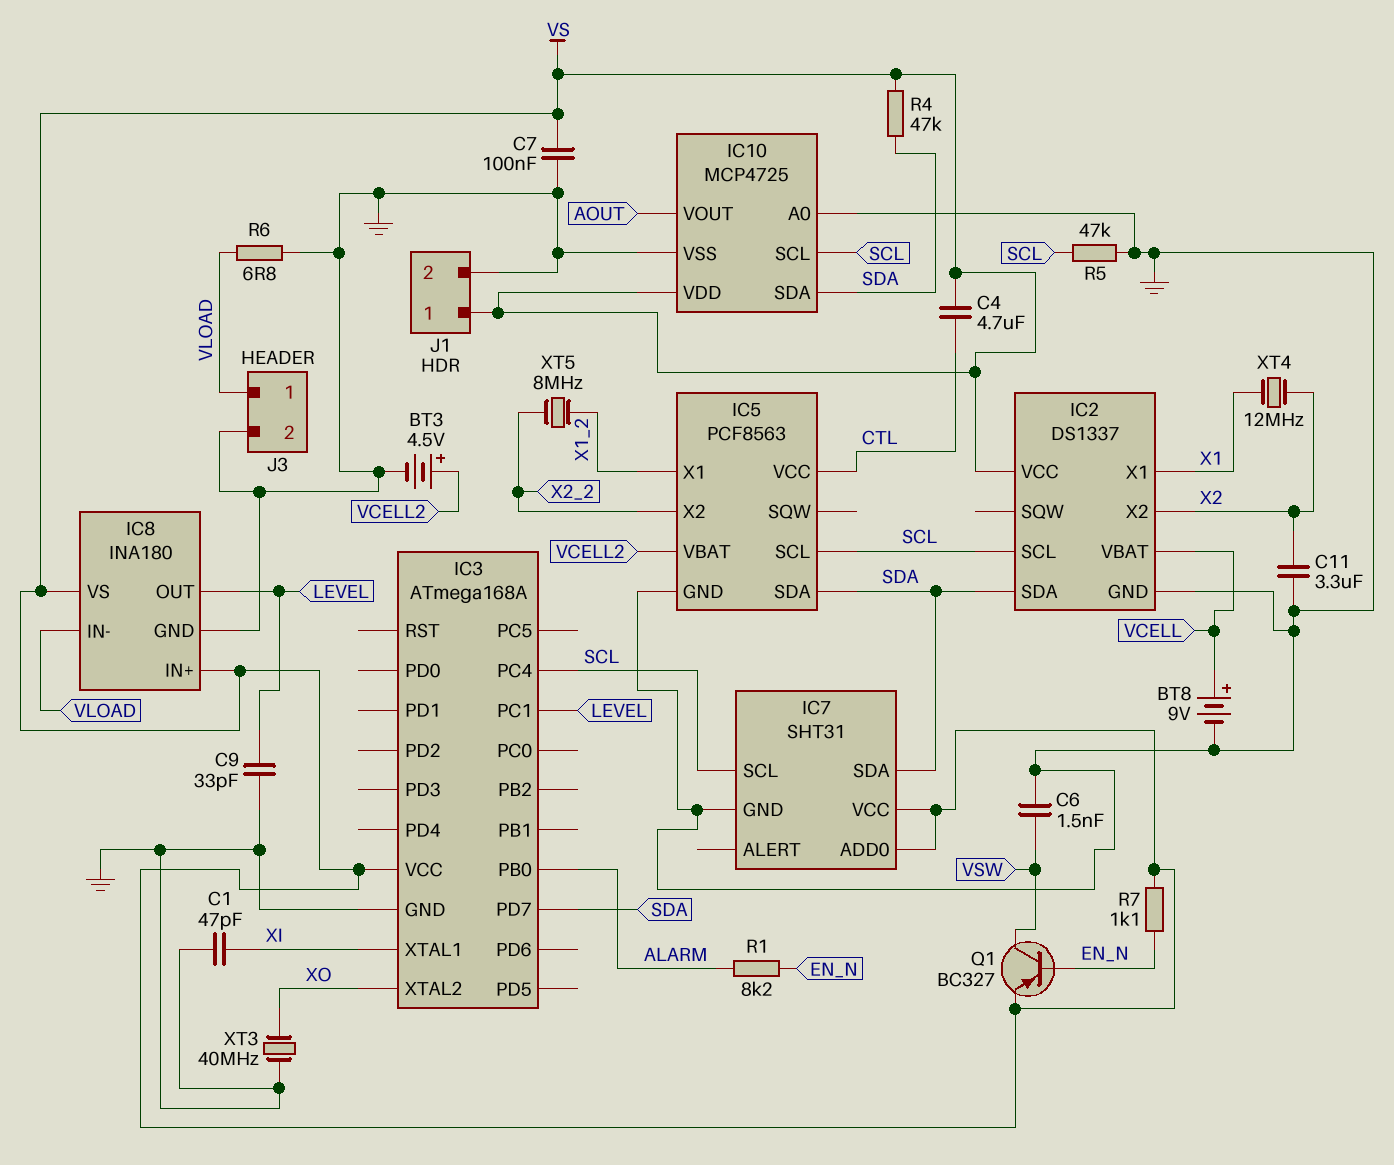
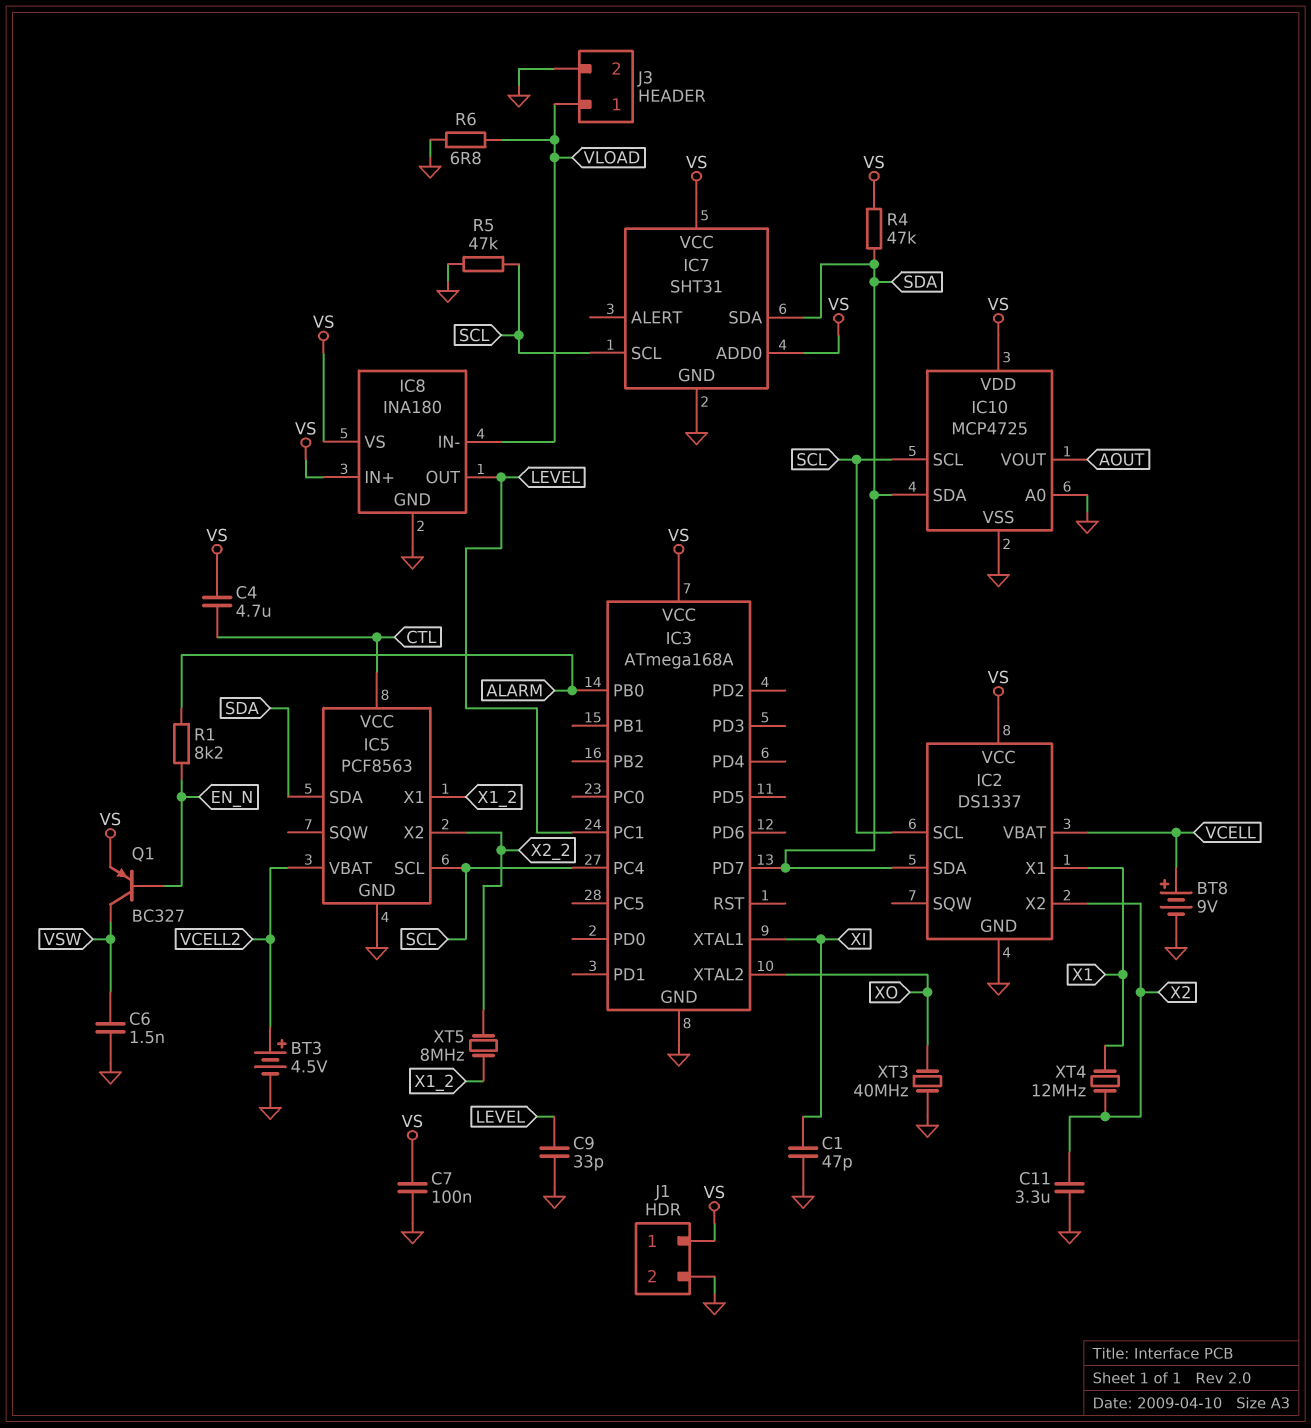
R7: 1.1k (EN_N, VS) -> none

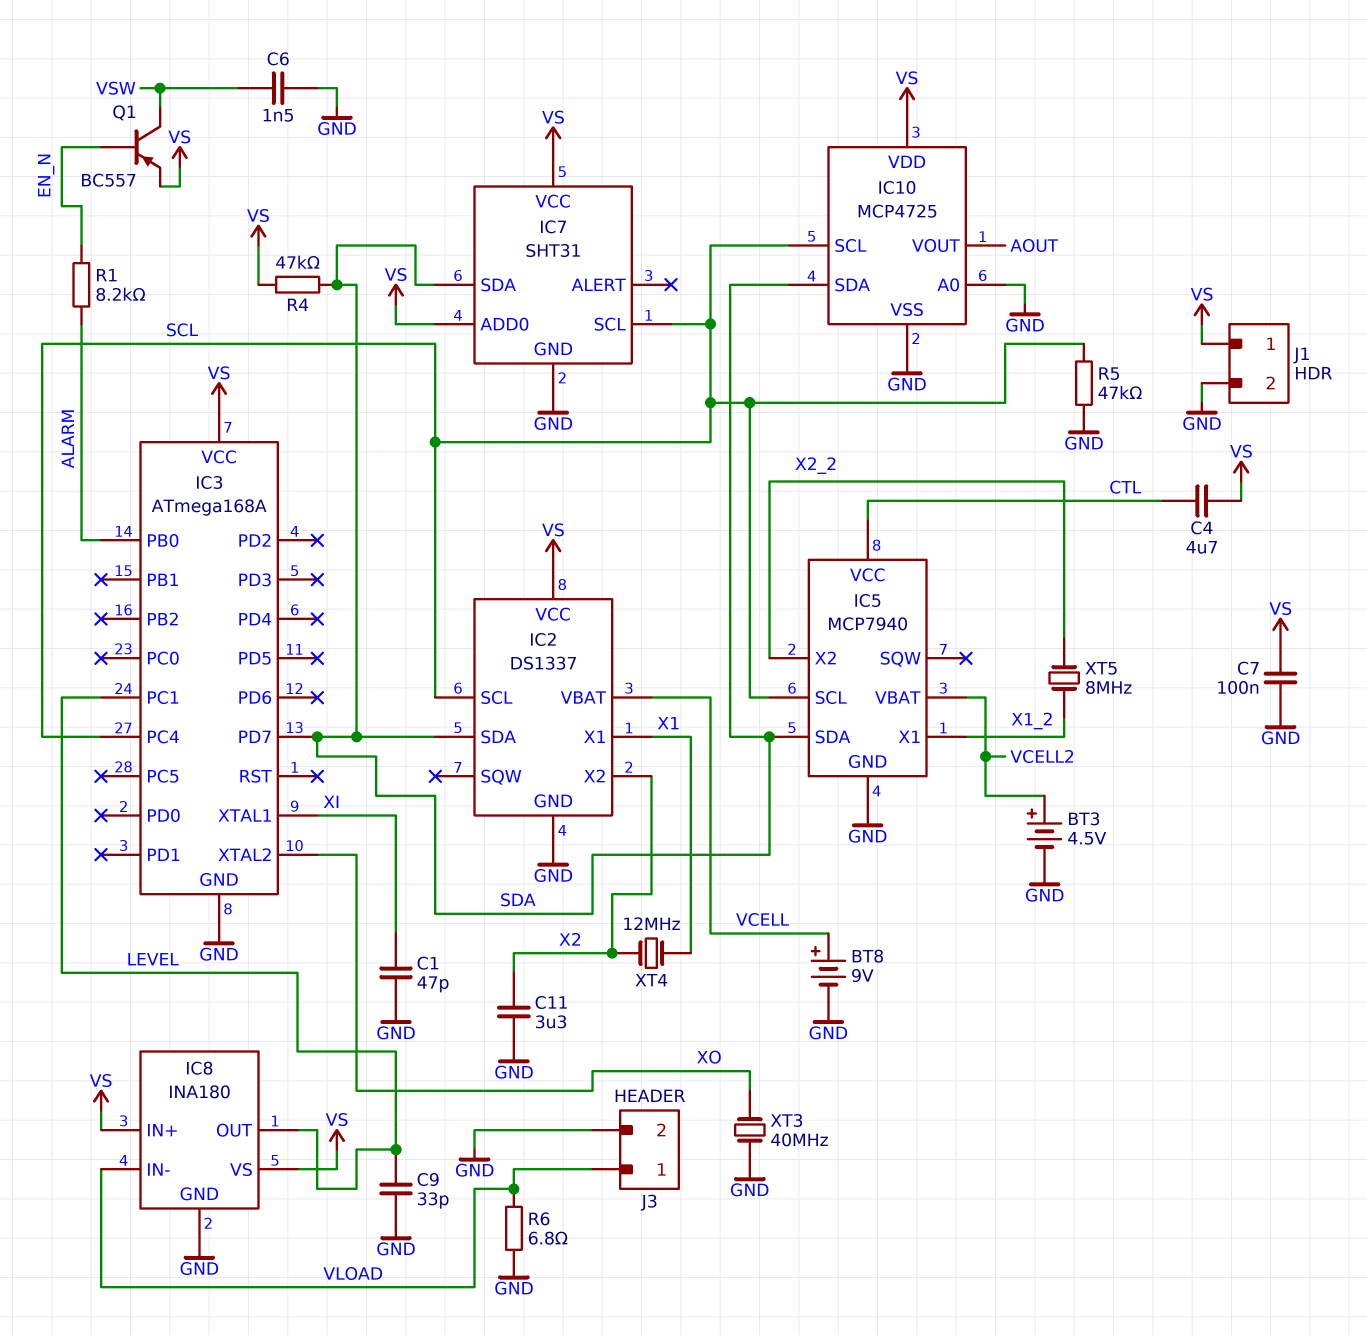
IC5: PCF8563 -> MCP7940
Q1: PNP BC327 (B EN_N, C VSW, E VS) -> PNP BC557 (B EN_N, C VSW, E VS)

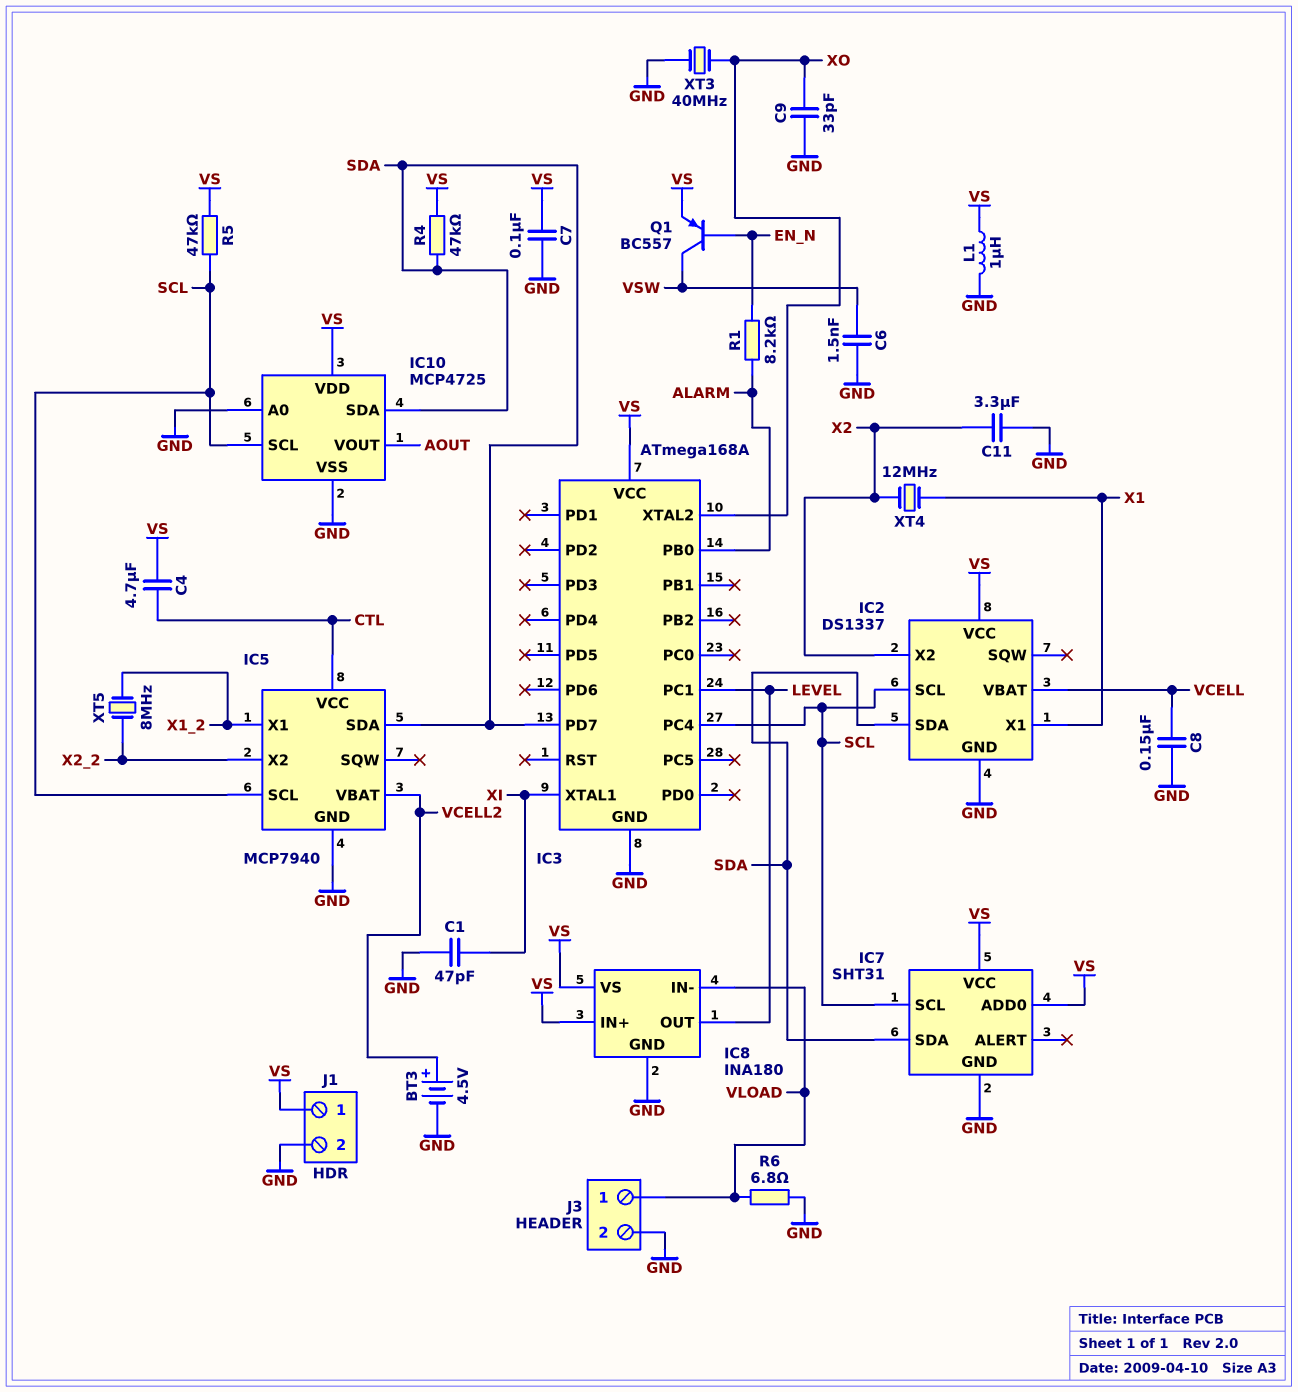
BT8: 9V (plus VCELL, minus GND) -> none
C8: none -> 150nF (GND, VCELL)
C9: 33pF (GND, LEVEL) -> 33pF (GND, XO)
L1: none -> 1uH (GND, VS)
R5: 47k (GND, SCL) -> 47k (SCL, VS)

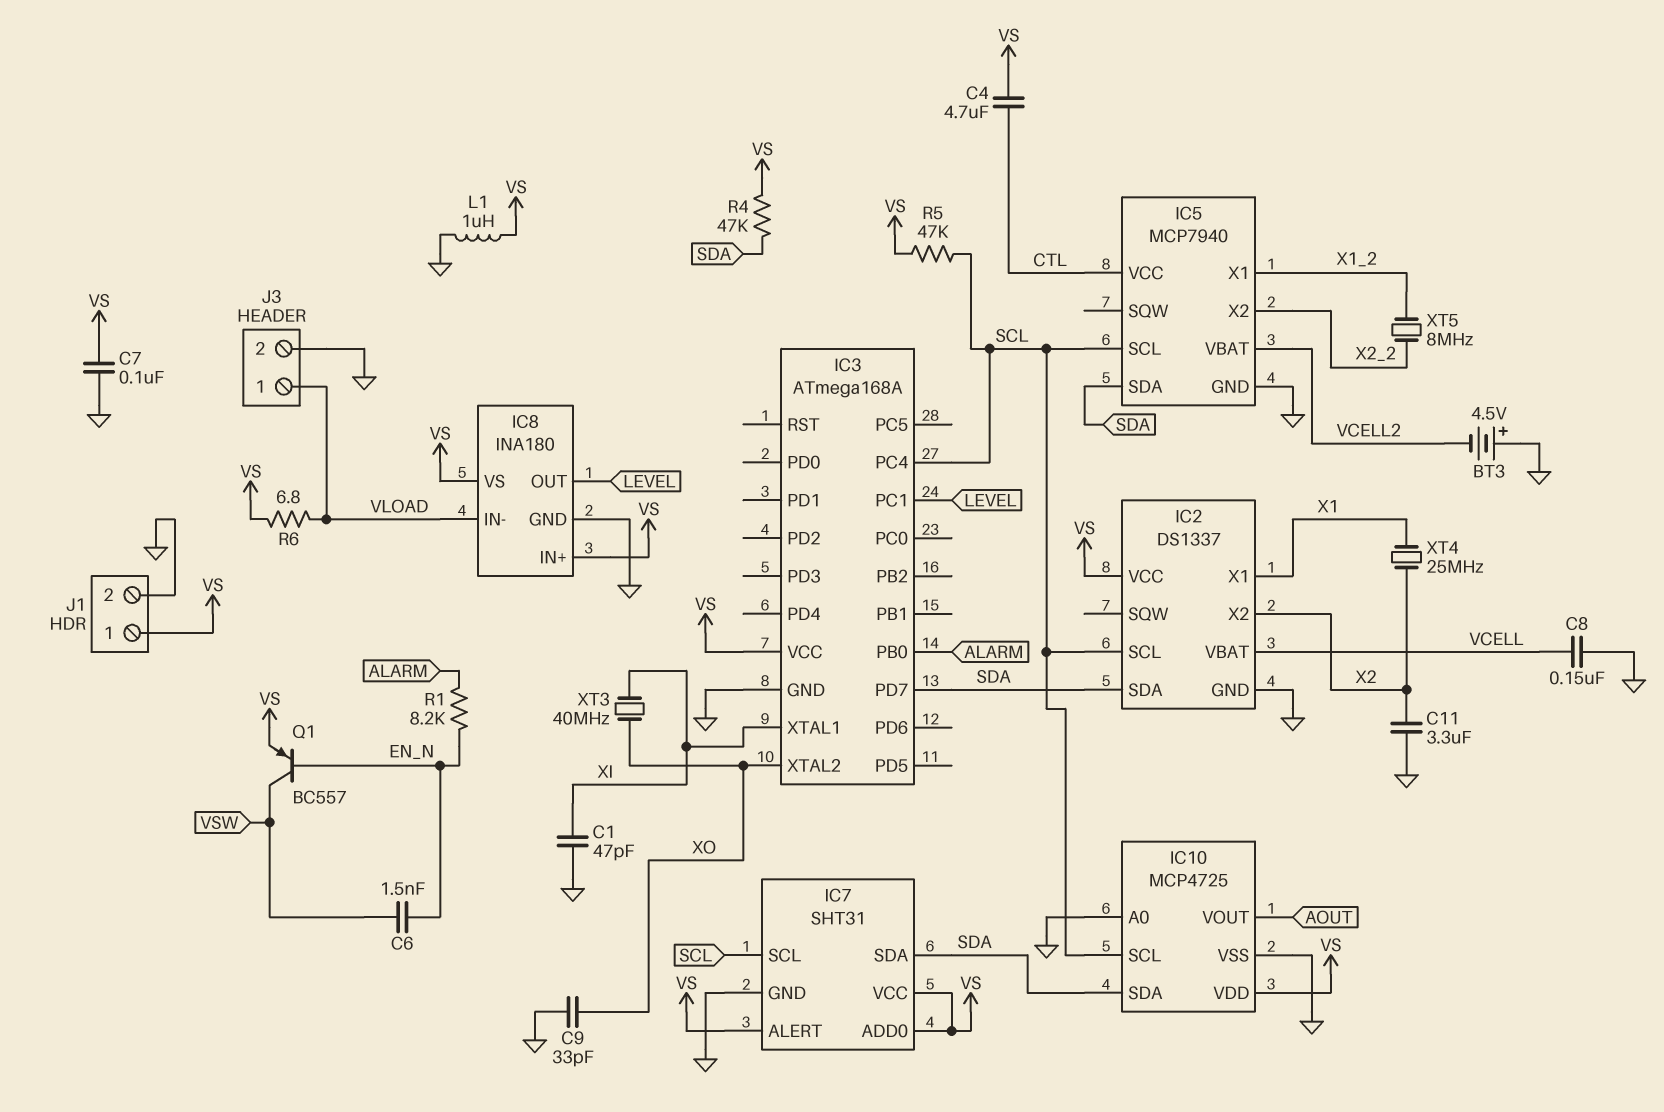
BT3: 4.5V (plus VCELL2, minus GND) -> 4.5V (plus GND, minus VCELL2)
C6: 1.5nF (GND, VSW) -> 1.5nF (EN_N, VSW)
IC7 pin ALERT: none -> VS
R6: 6.8 (GND, VLOAD) -> 6.8 (VLOAD, VS)
XT3: 40MHz (GND, XO) -> 40MHz (XI, XO)
XT4: 12MHz (X1, X2) -> 25MHz (X1, X2)

